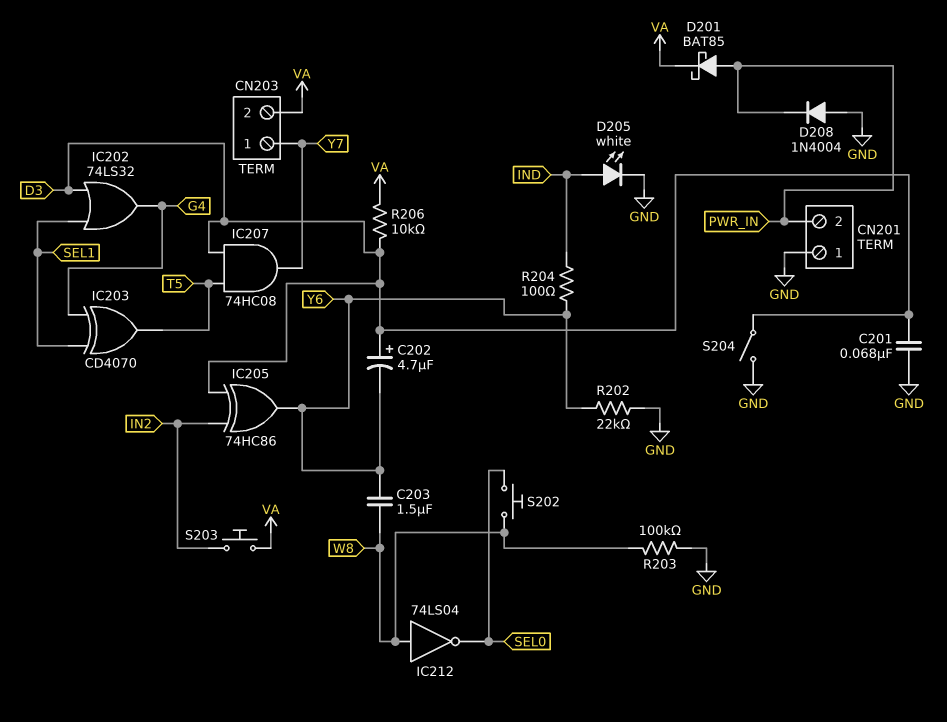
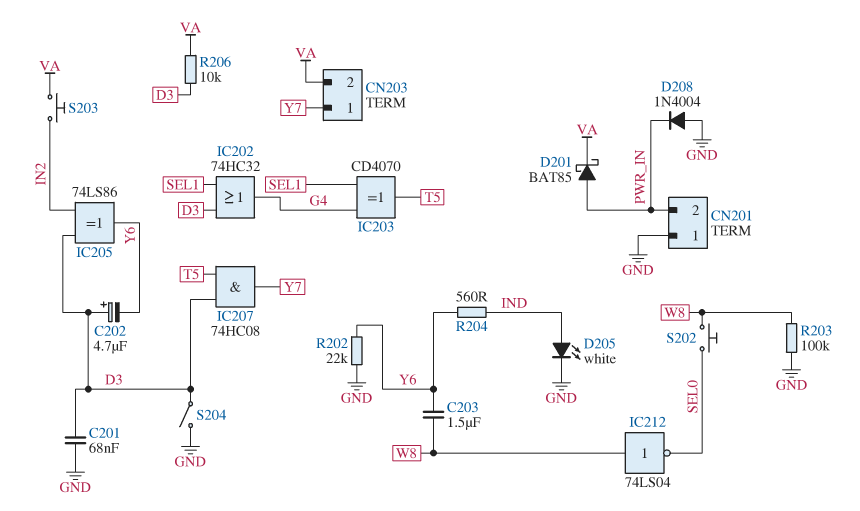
IC202: OR 74LS32 (in D3, in SEL1, out G4) -> OR 74HC32 (in D3, in SEL1, out G4)
IC205: XOR 74HC86 (in D3, in IN2, out Y6) -> XOR 74LS86 (in D3, in IN2, out Y6)
R204: 100 (IND, Y6) -> 560 (IND, Y6)

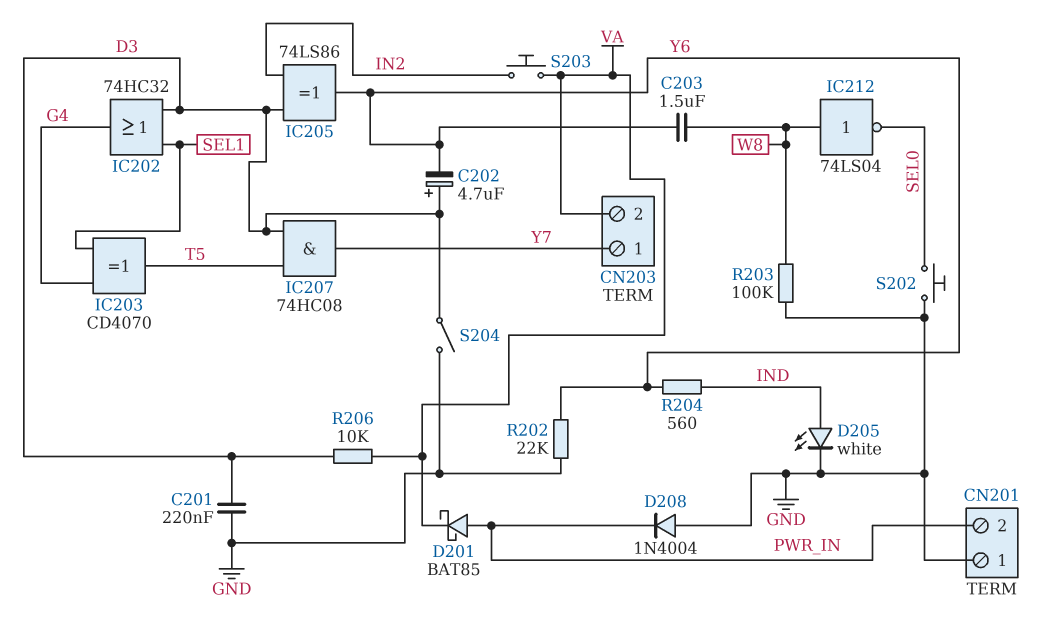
C201: 68nF (D3, GND) -> 220nF (D3, GND)
S202: button (SEL0, W8) -> button (GND, SEL0)

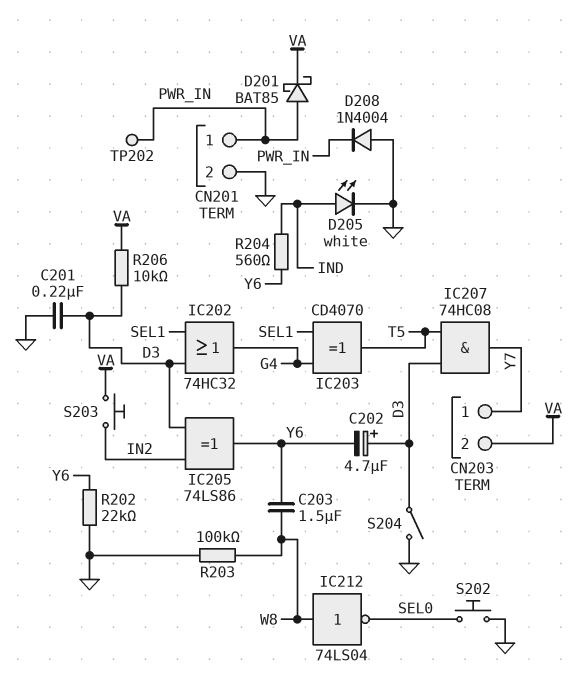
CN201 pin 1: GND -> PWR_IN
CN201 pin 2: PWR_IN -> GND
TP202: none -> test point (PWR_IN)

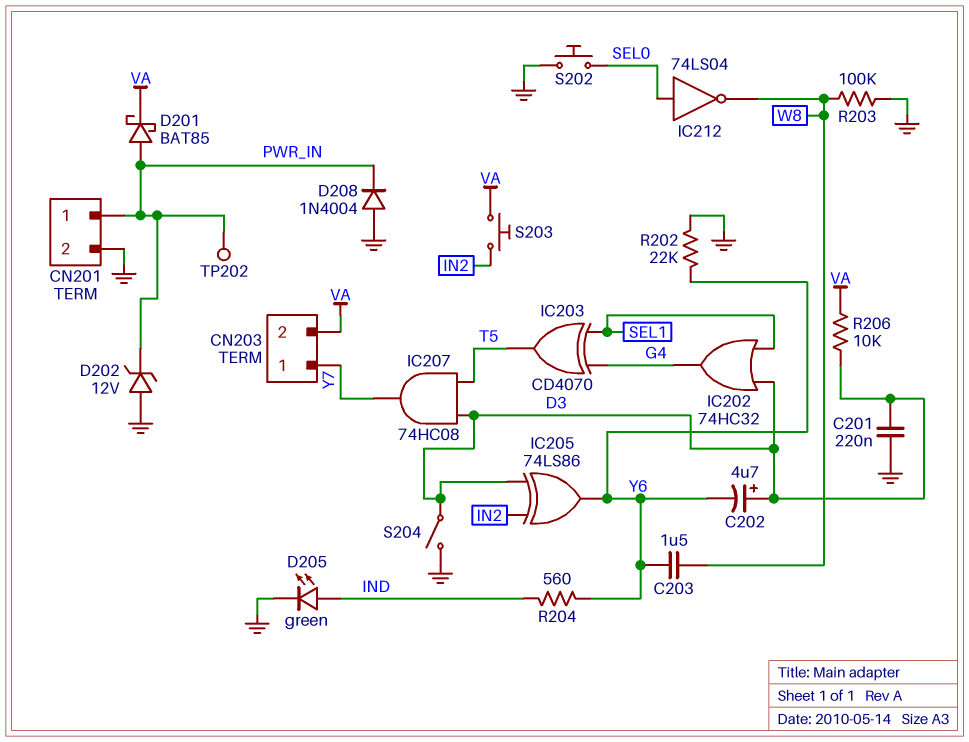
D202: none -> zener 12V (A GND, K PWR_IN)
D205: LED white (A IND, K GND) -> LED green (A IND, K GND)
IC212: NOT 74LS04 (in W8, out SEL0) -> NOT 74LS04 (in SEL0, out W8)

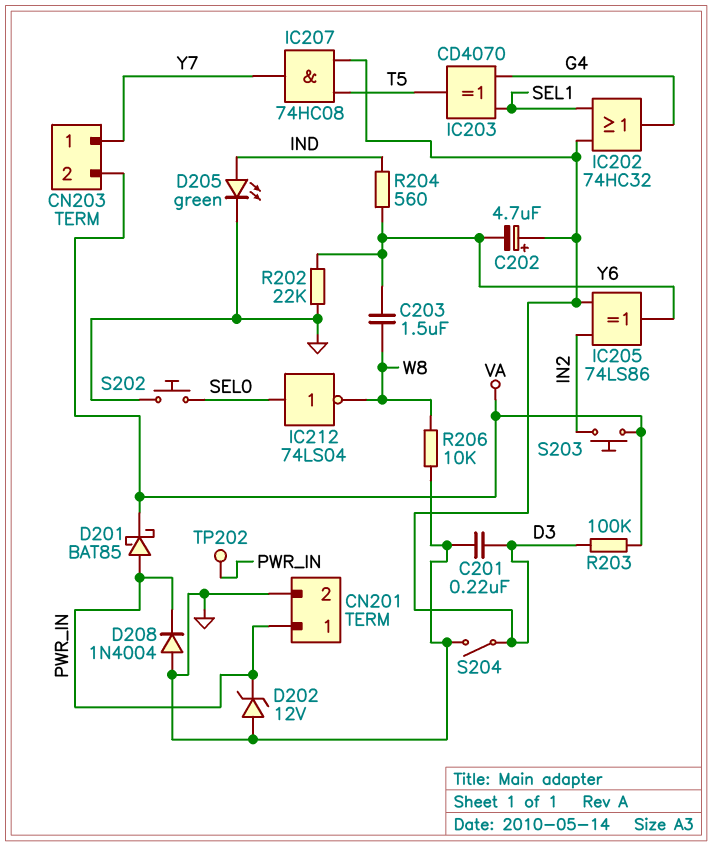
R203: 100k (GND, W8) -> 100k (D3, VA)
R206: 10k (D3, VA) -> 10k (GND, W8)

